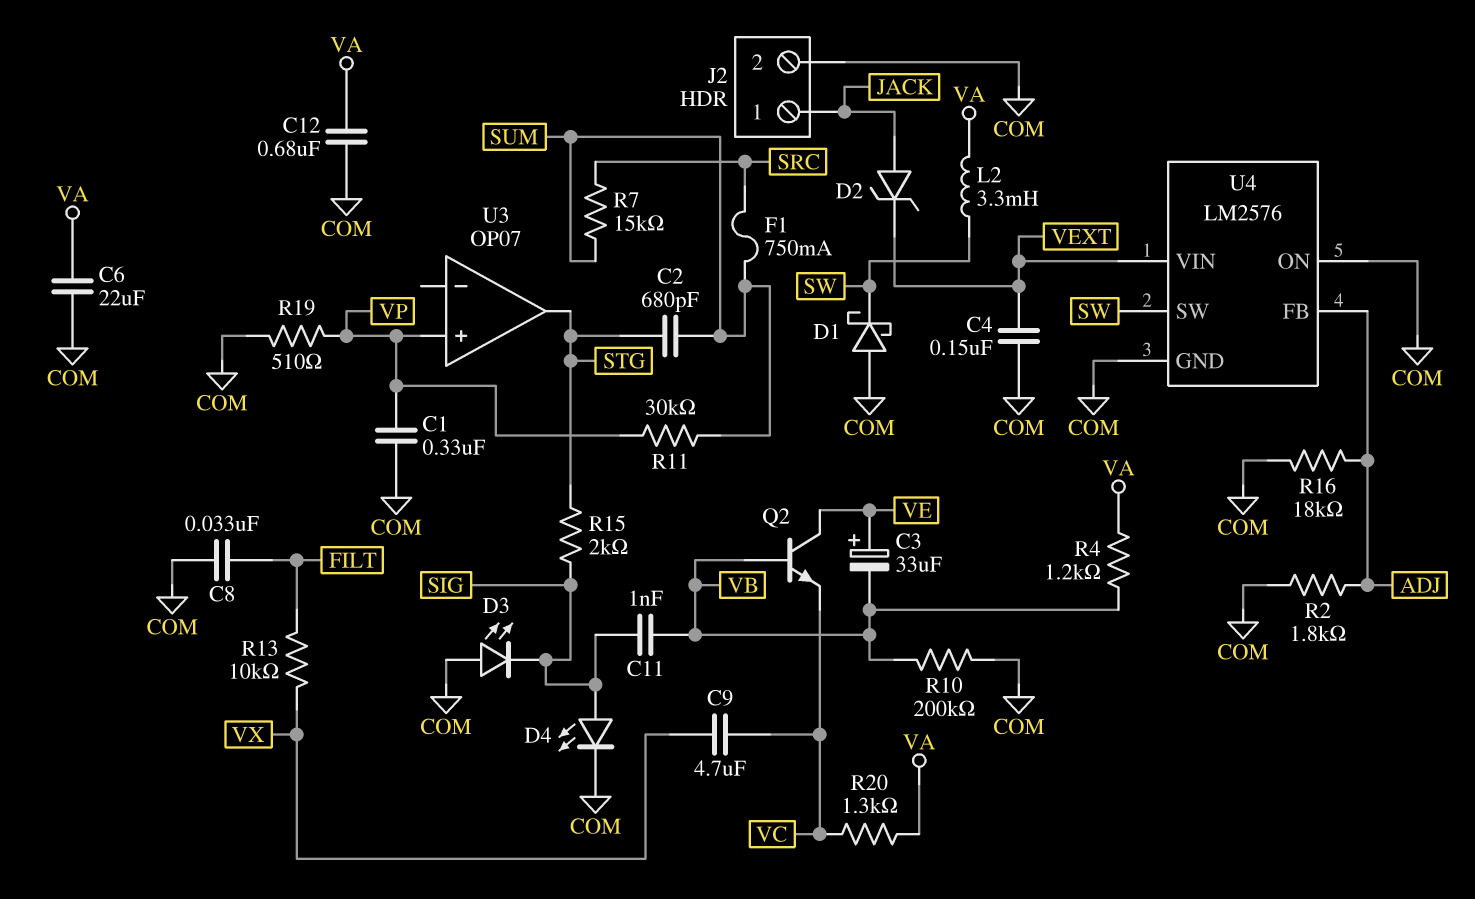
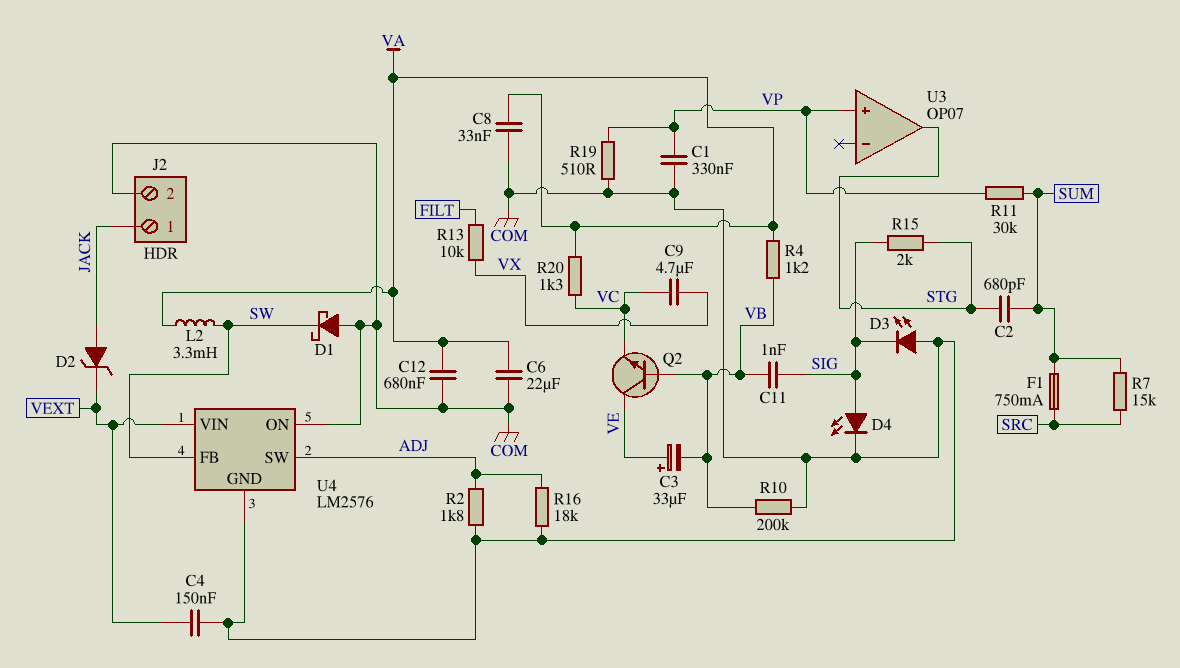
C8: 33nF (COM, FILT) -> 33nF (COM, VA)
U4 pin FB: ADJ -> SW
U4 pin SW: SW -> ADJ

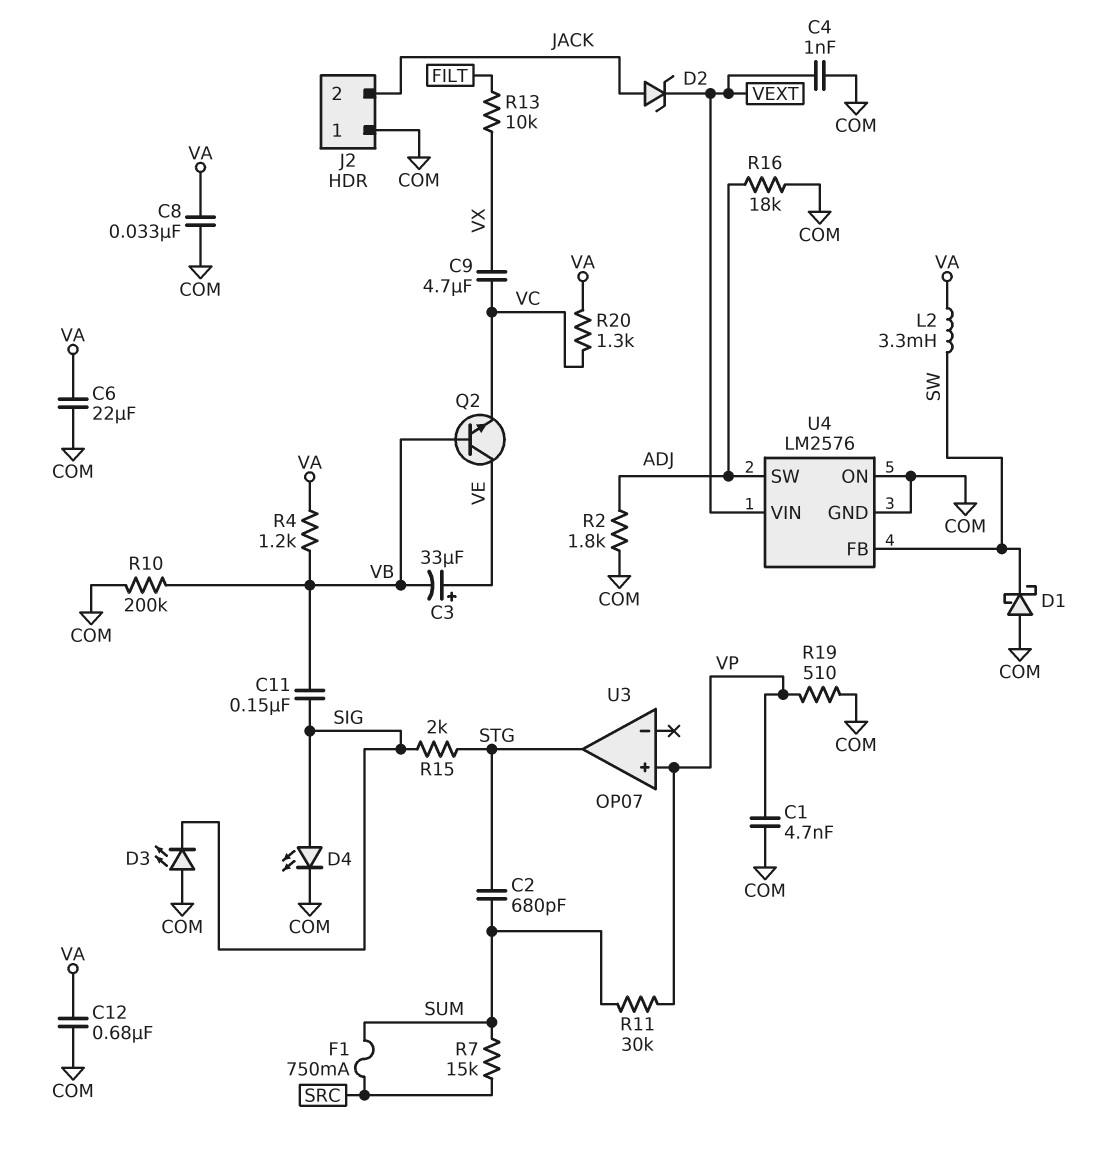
C1: 330nF (COM, VP) -> 4.7nF (COM, VP)
C4: 150nF (COM, VEXT) -> 1nF (COM, VEXT)
C11: 1nF (SIG, VB) -> 150nF (SIG, VB)
J2 pin 1: JACK -> COM
J2 pin 2: COM -> JACK

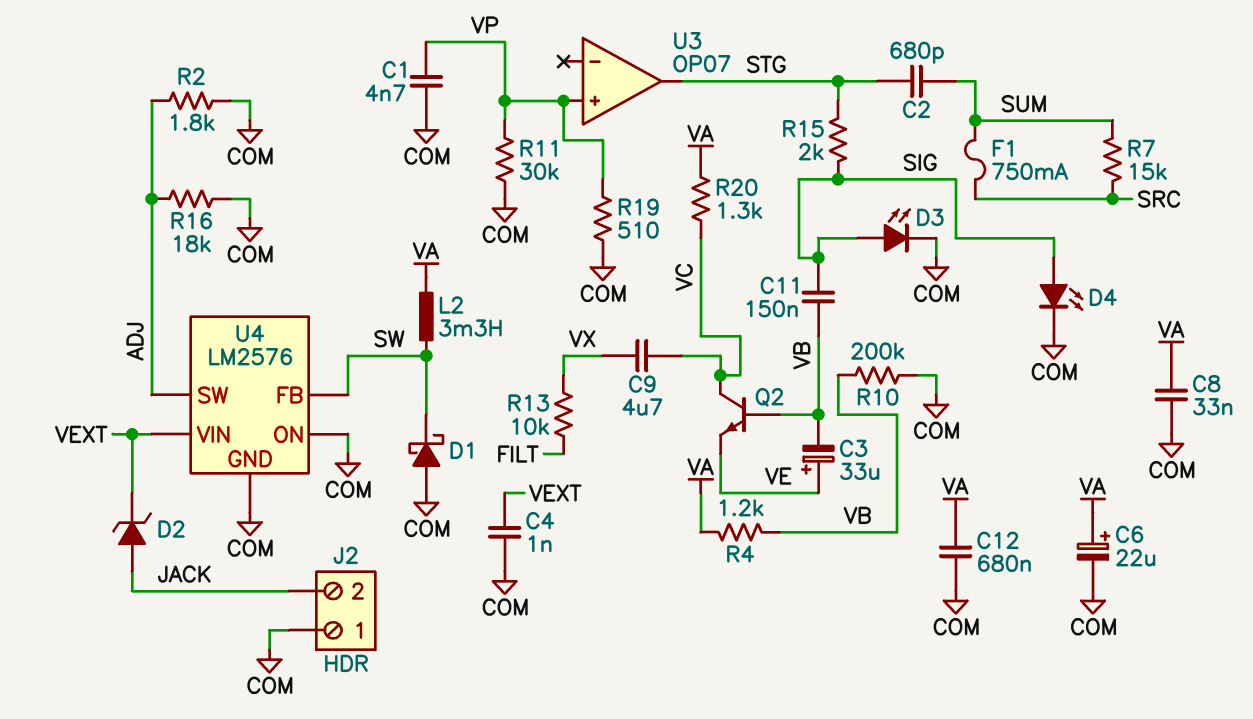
C6: 22uF (COM, VA) -> 22uF (plus VA, minus COM)
D3: LED (A COM, K SIG) -> LED (A SIG, K COM)
Q2: NPN (B VB, C VE, E VC) -> NPN (B VB, C VC, E VE)
R11: 30k (SUM, VP) -> 30k (COM, VP)

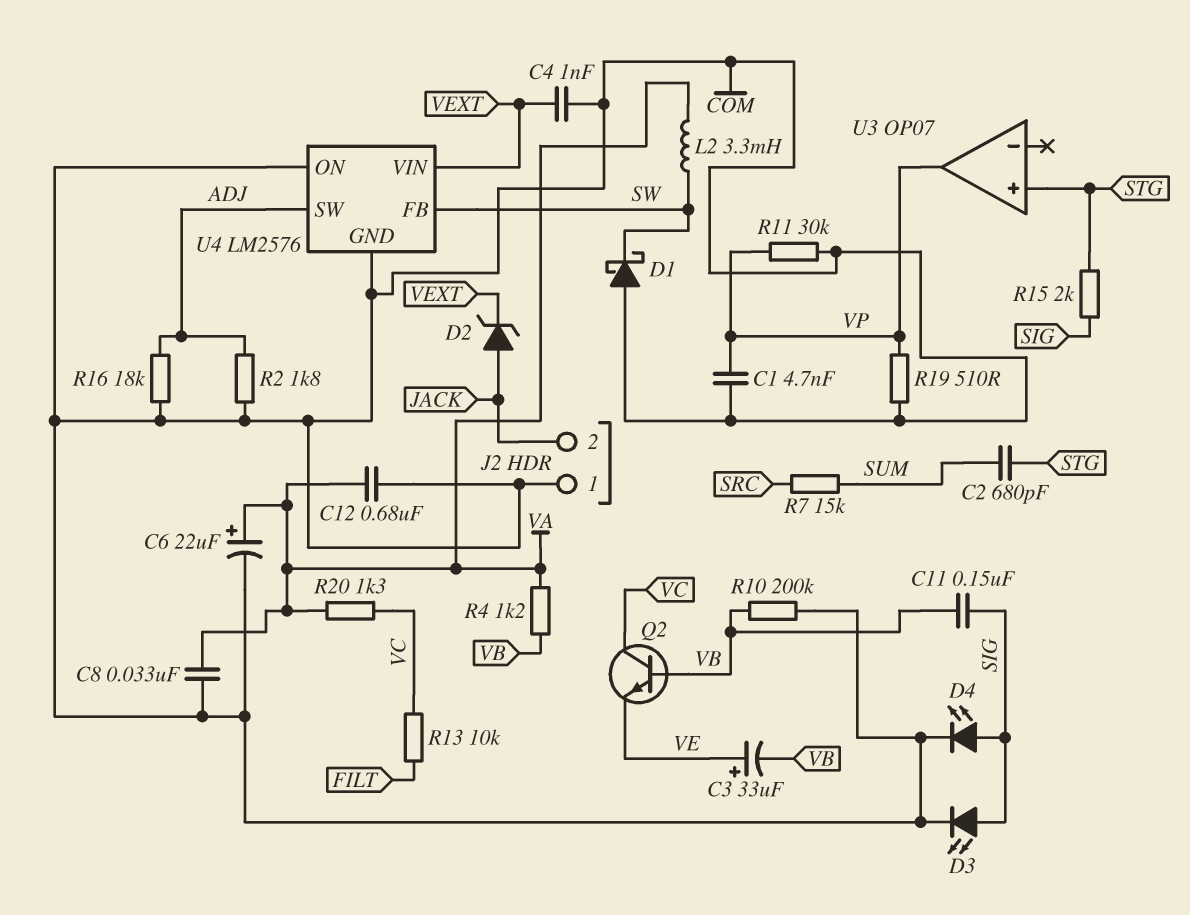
C9: 4.7uF (VC, VX) -> none
F1: 750mA (SRC, SUM) -> none
R13: 10k (FILT, VX) -> 10k (FILT, VC)
U3 pin in+: VP -> STG
U3 pin out: STG -> VP

